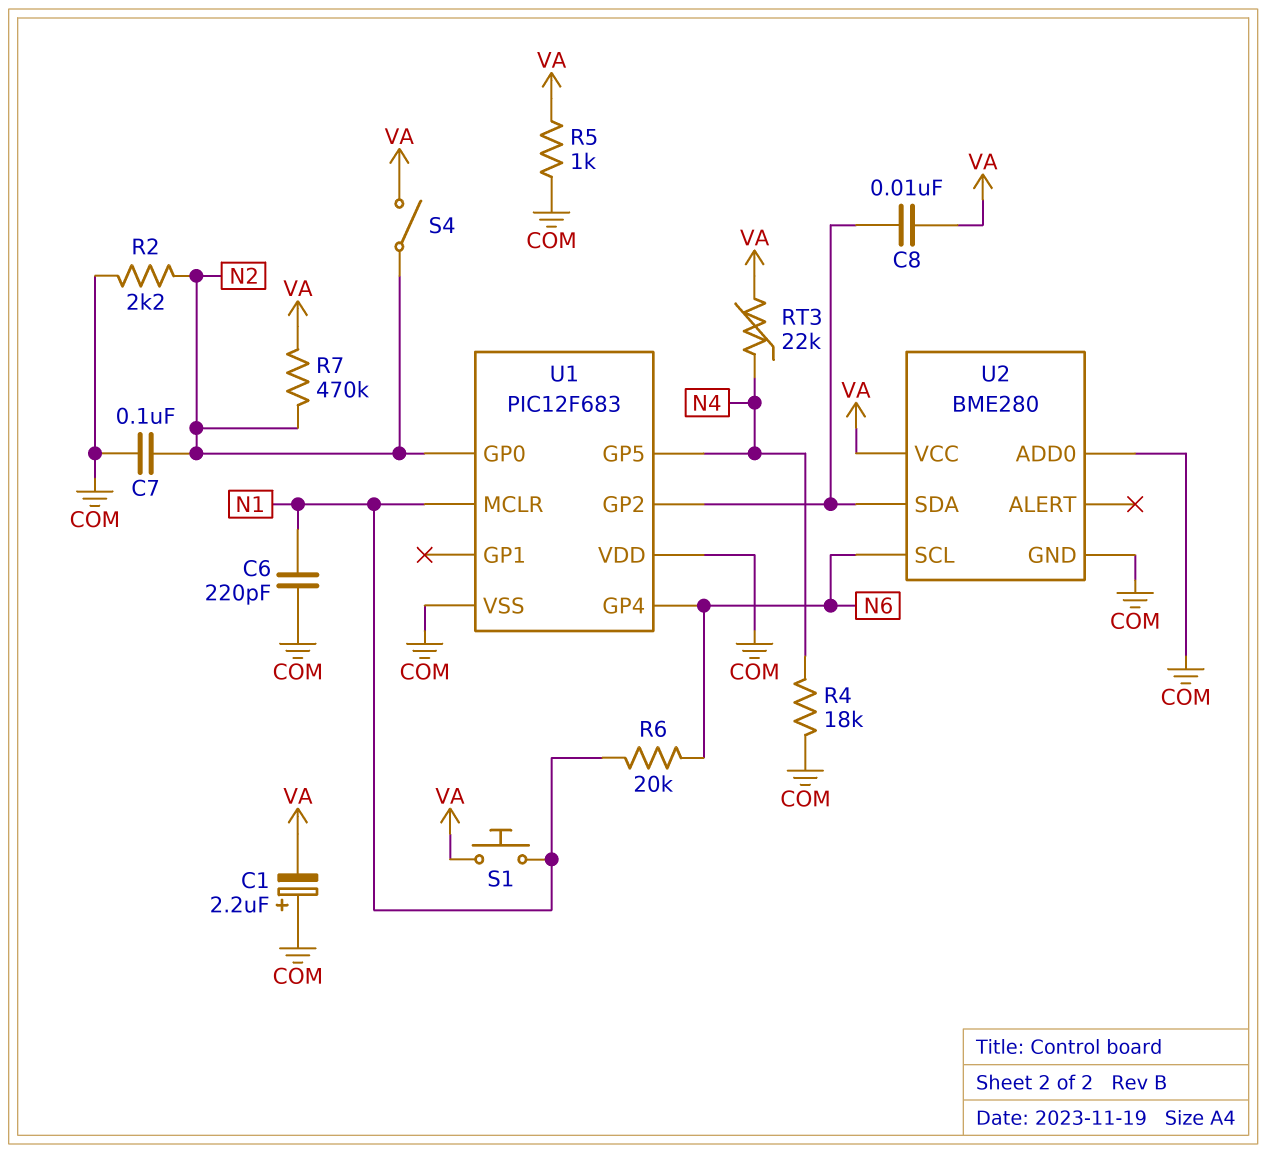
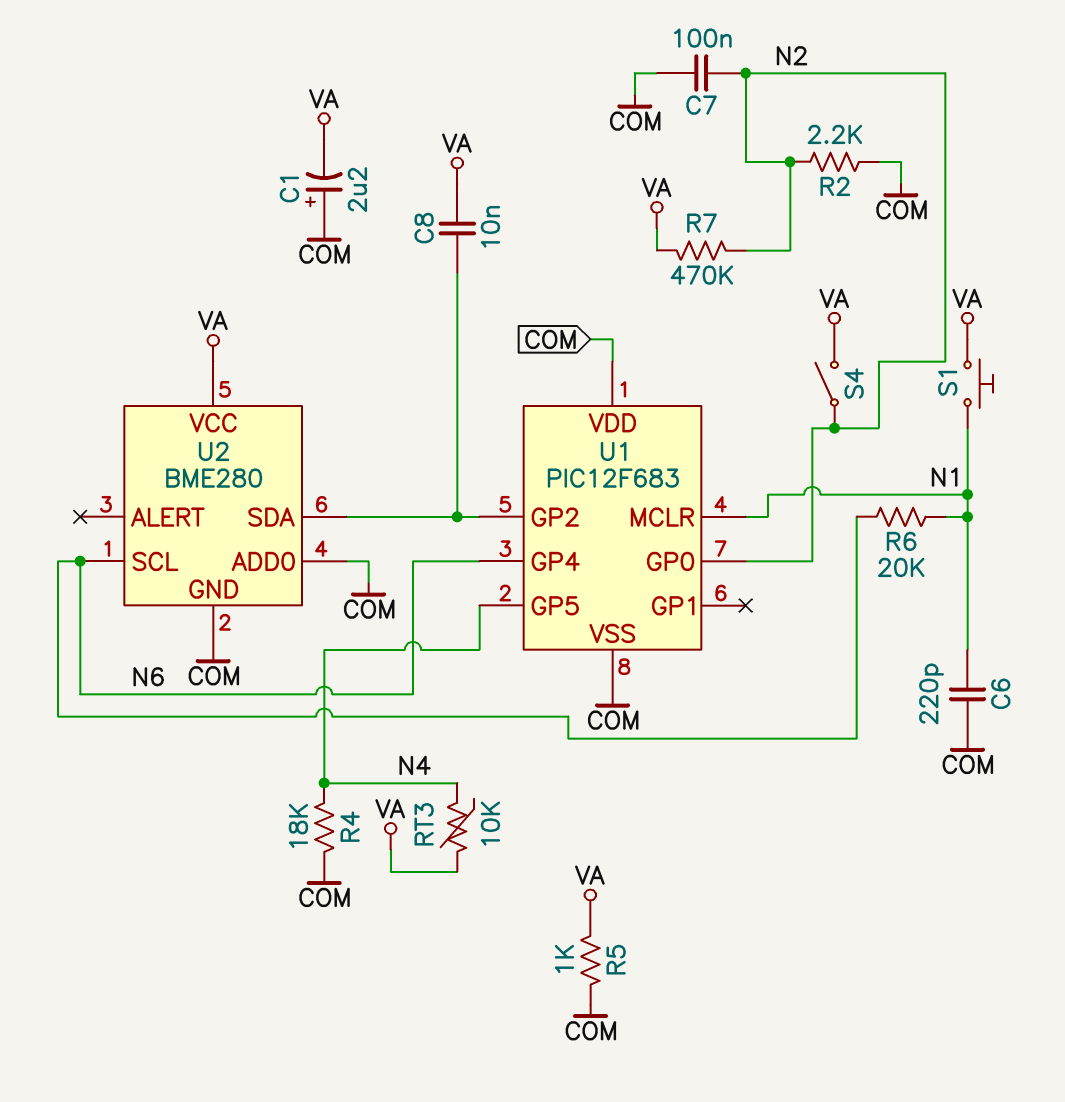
RT3: 22k (N4, VA) -> 10k (N4, VA)

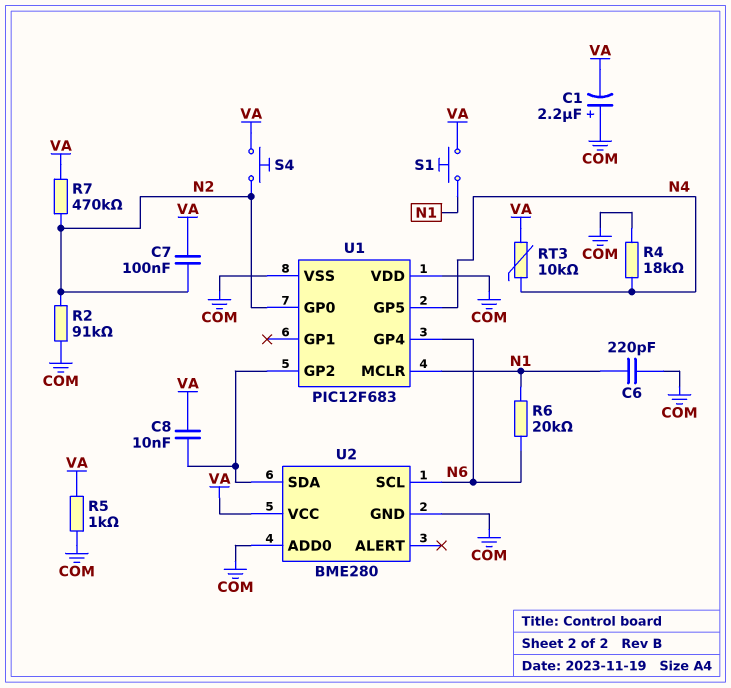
C7: 100nF (COM, N2) -> 100nF (N2, VA)
R2: 2.2k (COM, N2) -> 91k (COM, N2)
S4: switch (N2, VA) -> button (N2, VA)

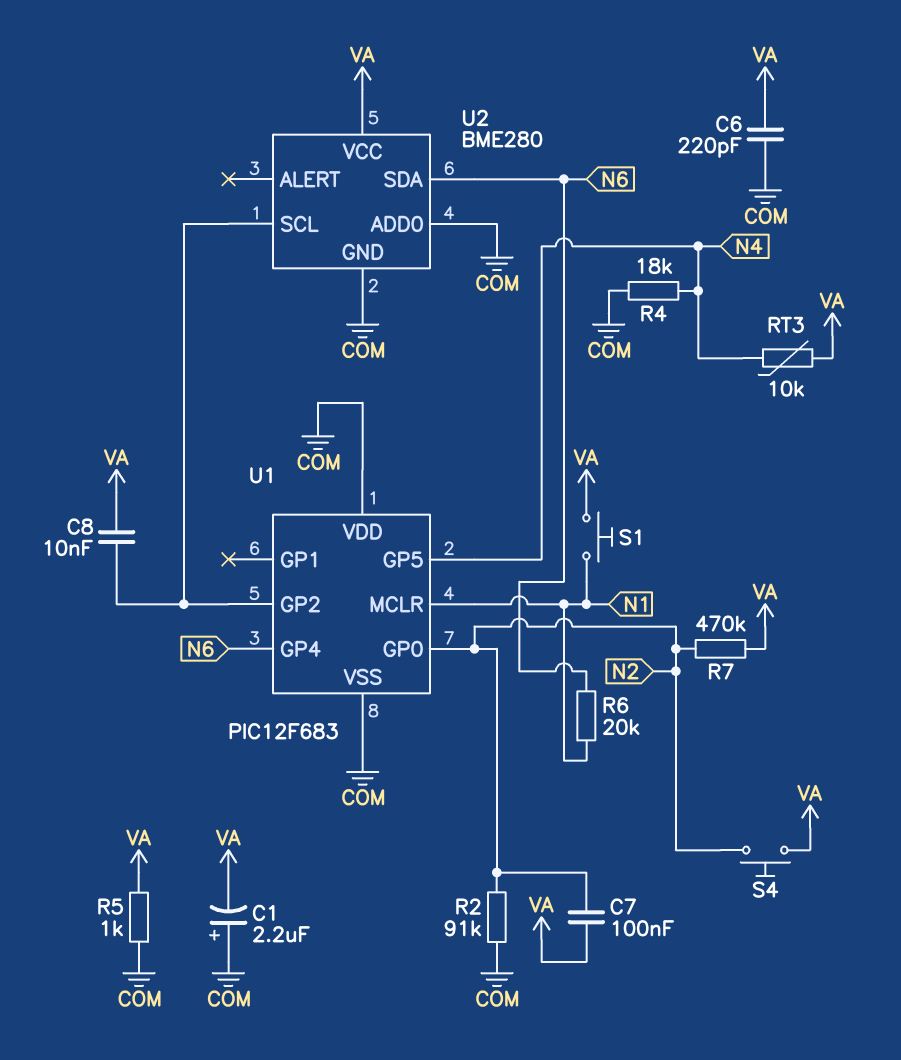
C6: 220pF (COM, N1) -> 220pF (COM, VA)
U2 pin SCL: N6 -> U1/GP2
U2 pin SDA: U1/GP2 -> N6

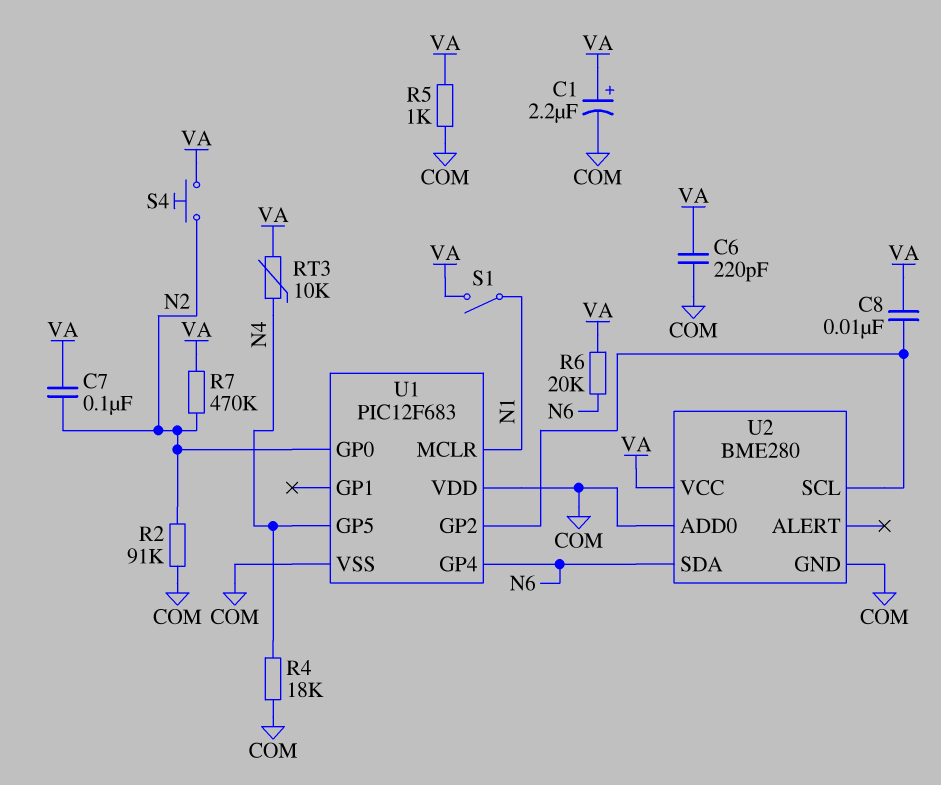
C1: 2.2uF (plus COM, minus VA) -> 2.2uF (plus VA, minus COM)
R6: 20k (N1, N6) -> 20k (N6, VA)
S1: button (N1, VA) -> switch (N1, VA)

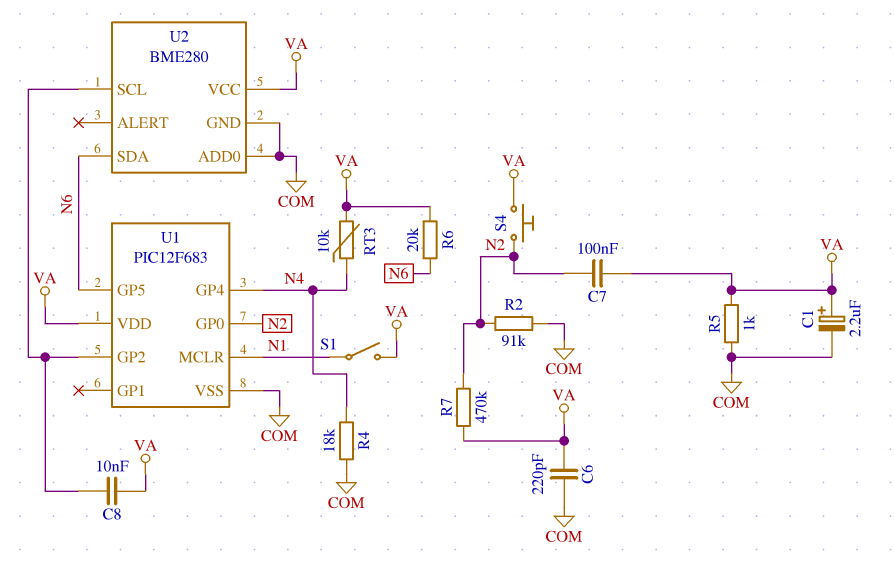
U1 pin GP4: N6 -> N4
U1 pin GP5: N4 -> N6
U1 pin VDD: COM -> VA

